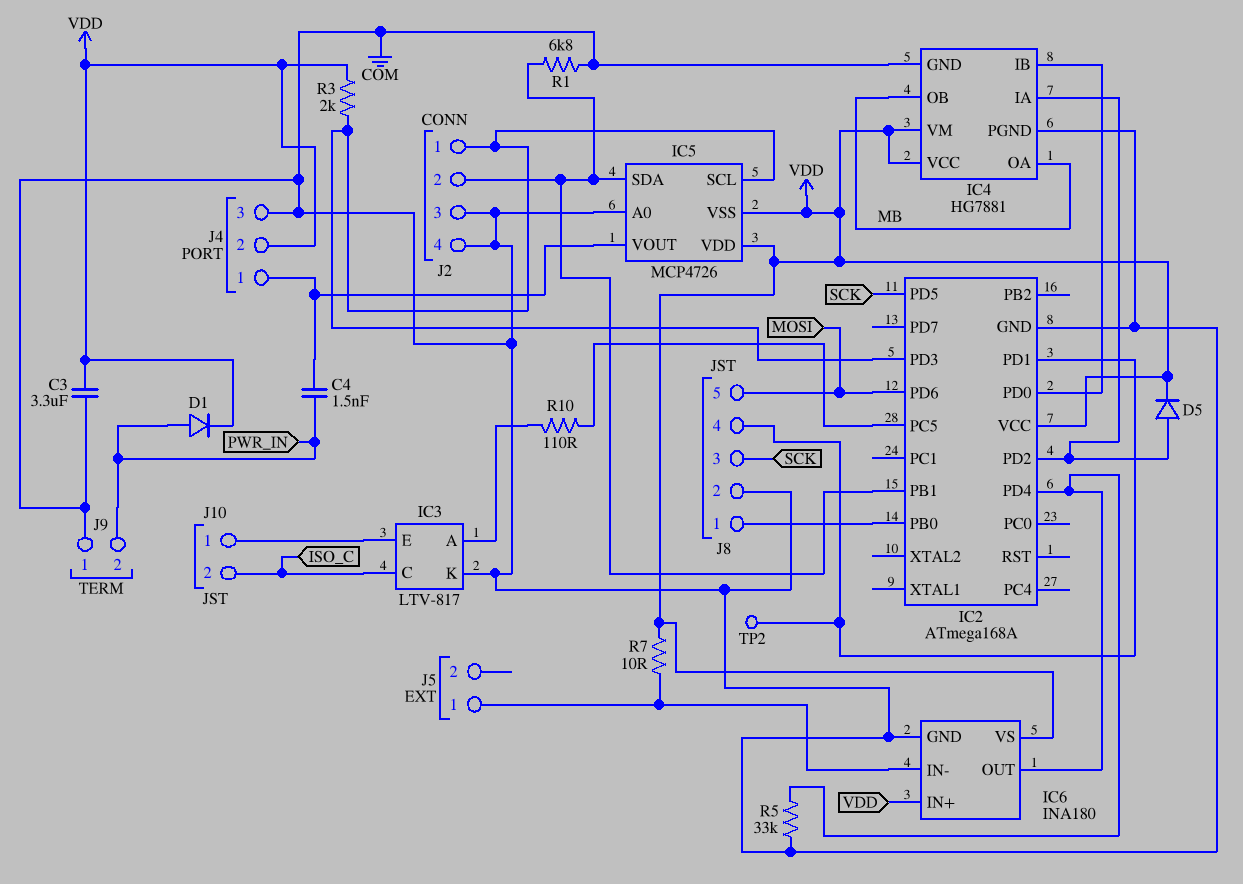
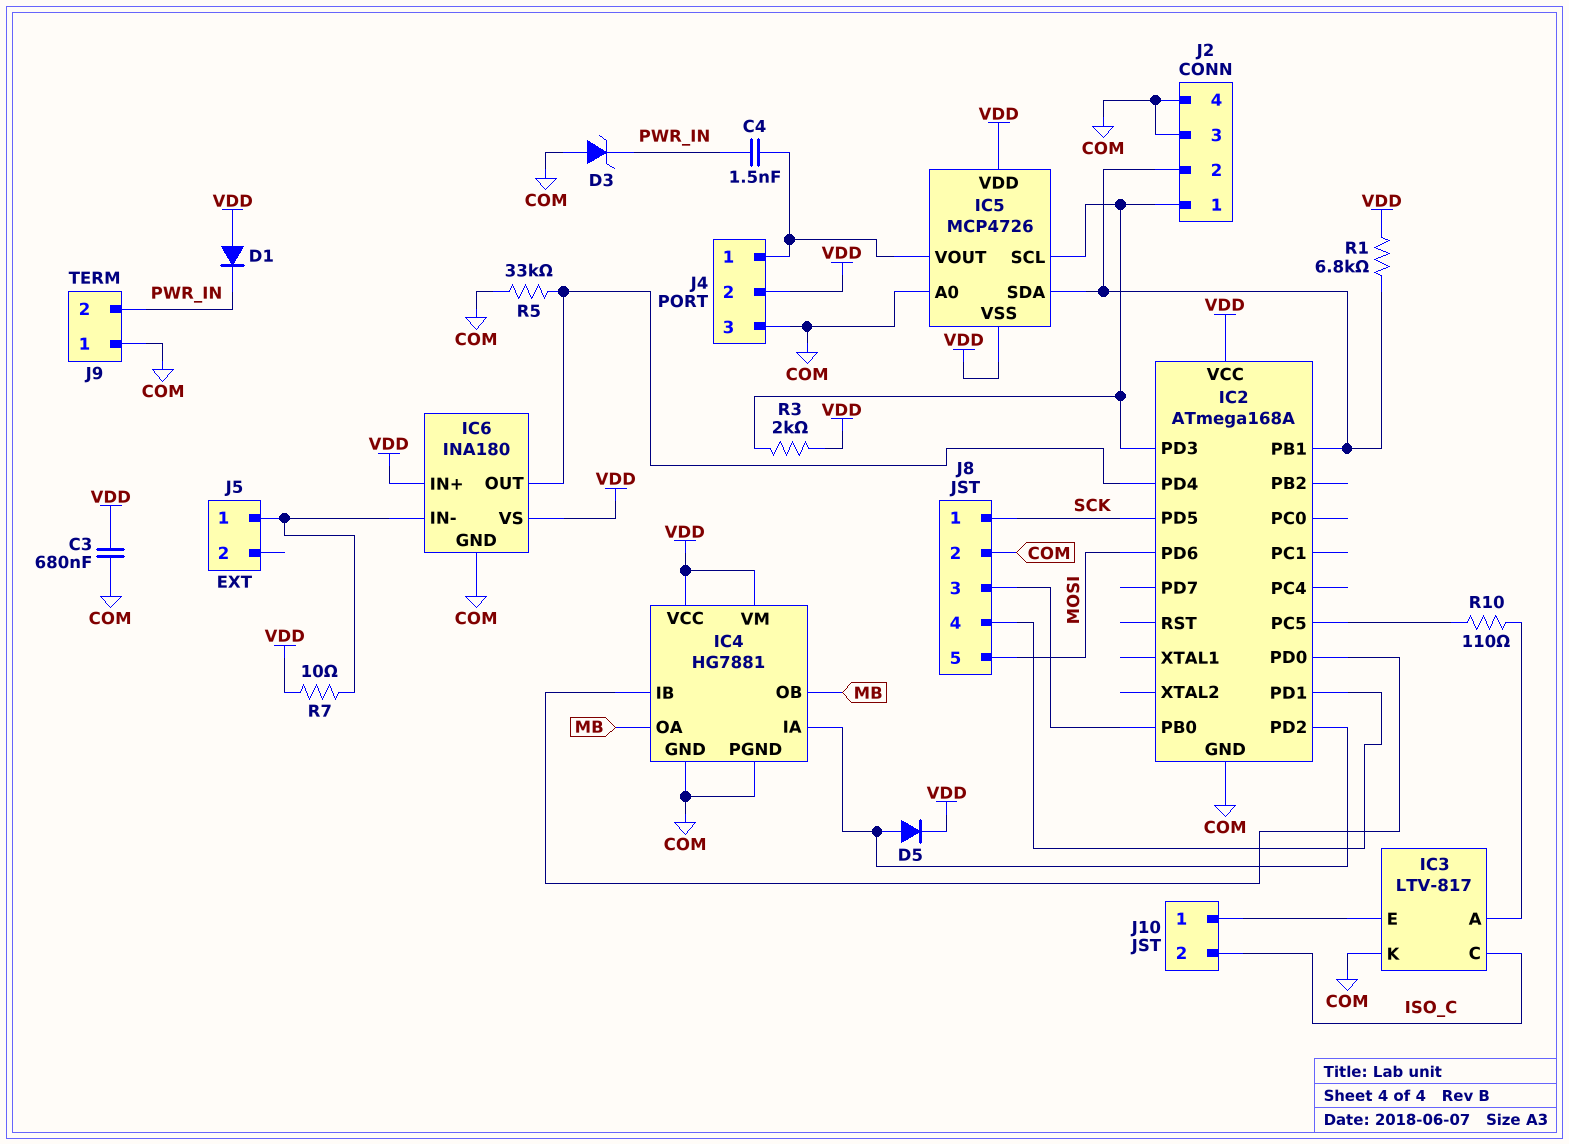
C3: 3.3uF (COM, VDD) -> 680nF (COM, VDD)
D1: diode (A PWR_IN, K VDD) -> diode (A VDD, K PWR_IN)
D3: none -> zener (A COM, K PWR_IN)
J8 pin 1: IC2/PB0 -> SCK
J8 pin 3: SCK -> IC2/PB0
R1: 6.8k (COM, IC2/PB1) -> 6.8k (IC2/PB1, VDD)
TP2: test point (IC2/PD1) -> none

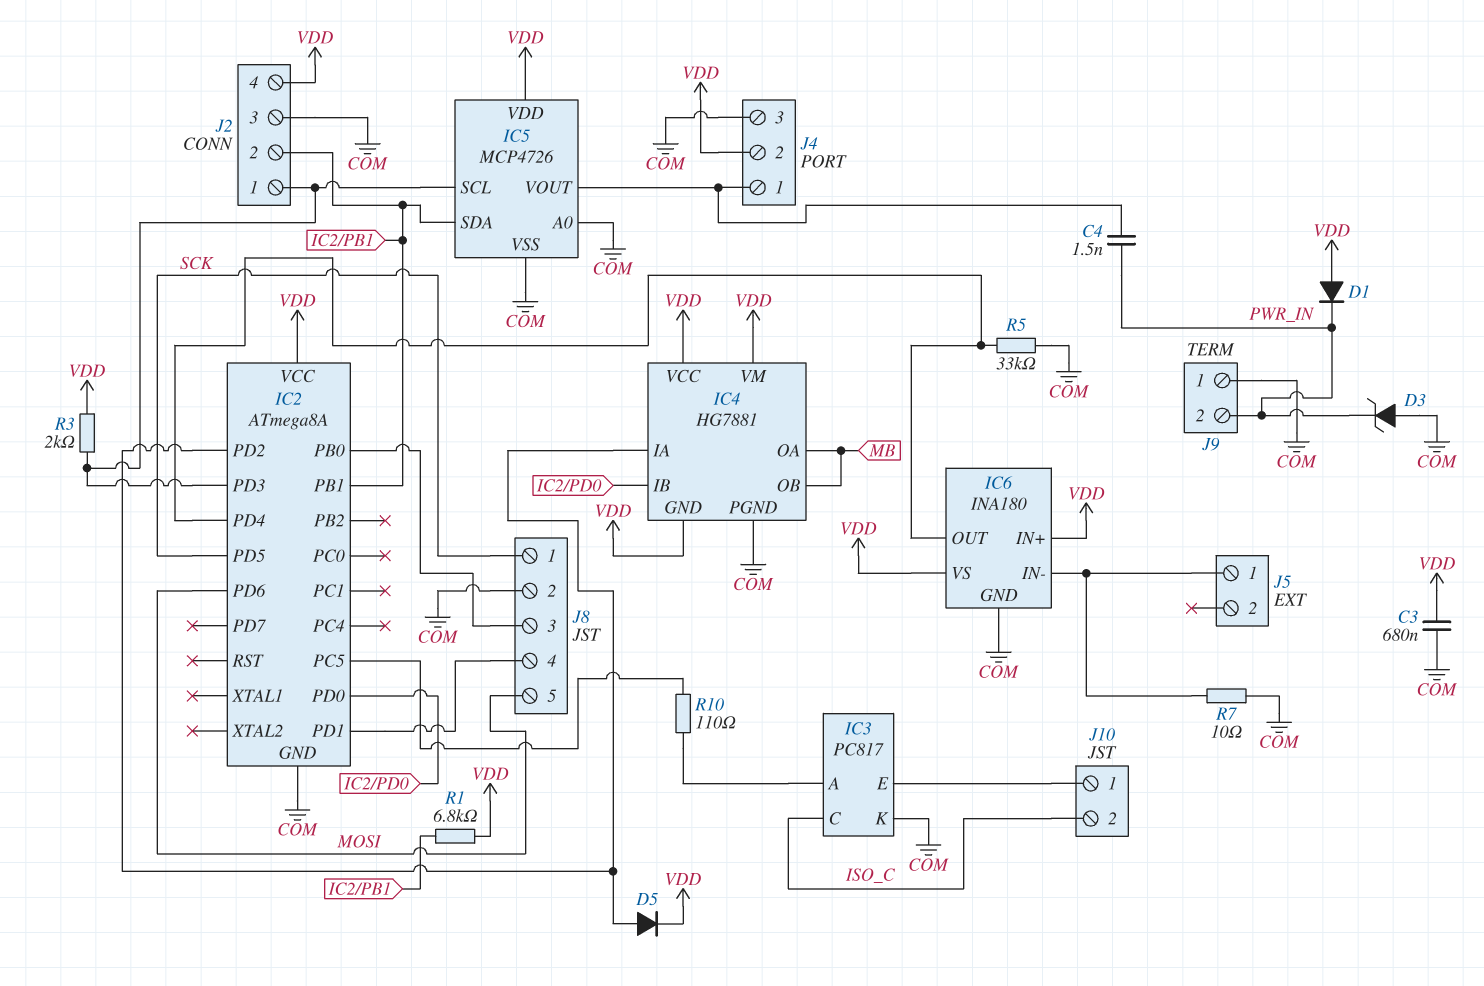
IC2: ATmega168A -> ATmega8A
IC3: LTV-817 -> PC817
IC4 pin GND: COM -> VDD
IC5 pin VSS: VDD -> COM
J2 pin 4: COM -> VDD
R7: 10 (IC6/IN-, VDD) -> 10 (COM, IC6/IN-)

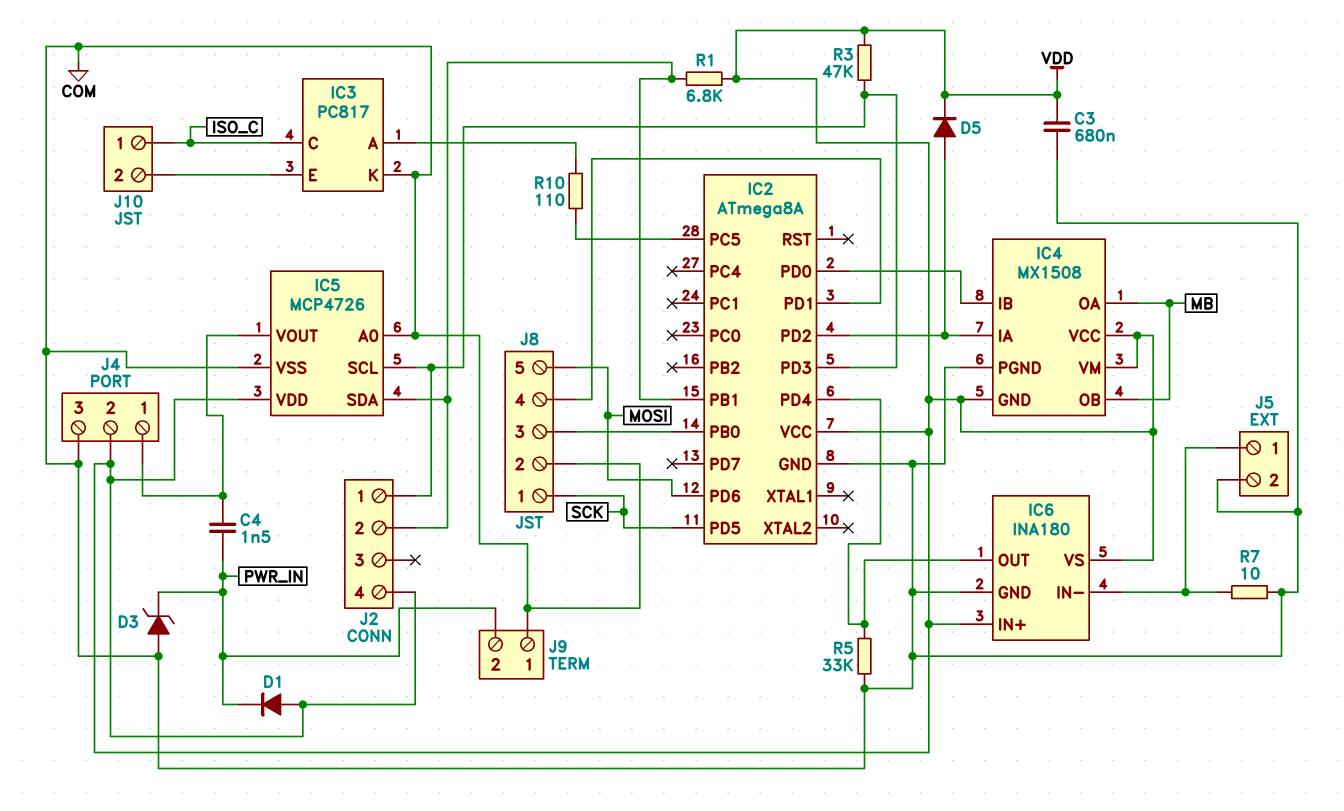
IC4: HG7881 -> MX1508
J2 pin 3: COM -> none
J5 pin 2: none -> COM
J10 pin 1: IC3/E -> ISO_C
J10 pin 2: ISO_C -> IC3/E
R3: 2k (IC2/PD3, VDD) -> 47k (IC2/PD3, VDD)

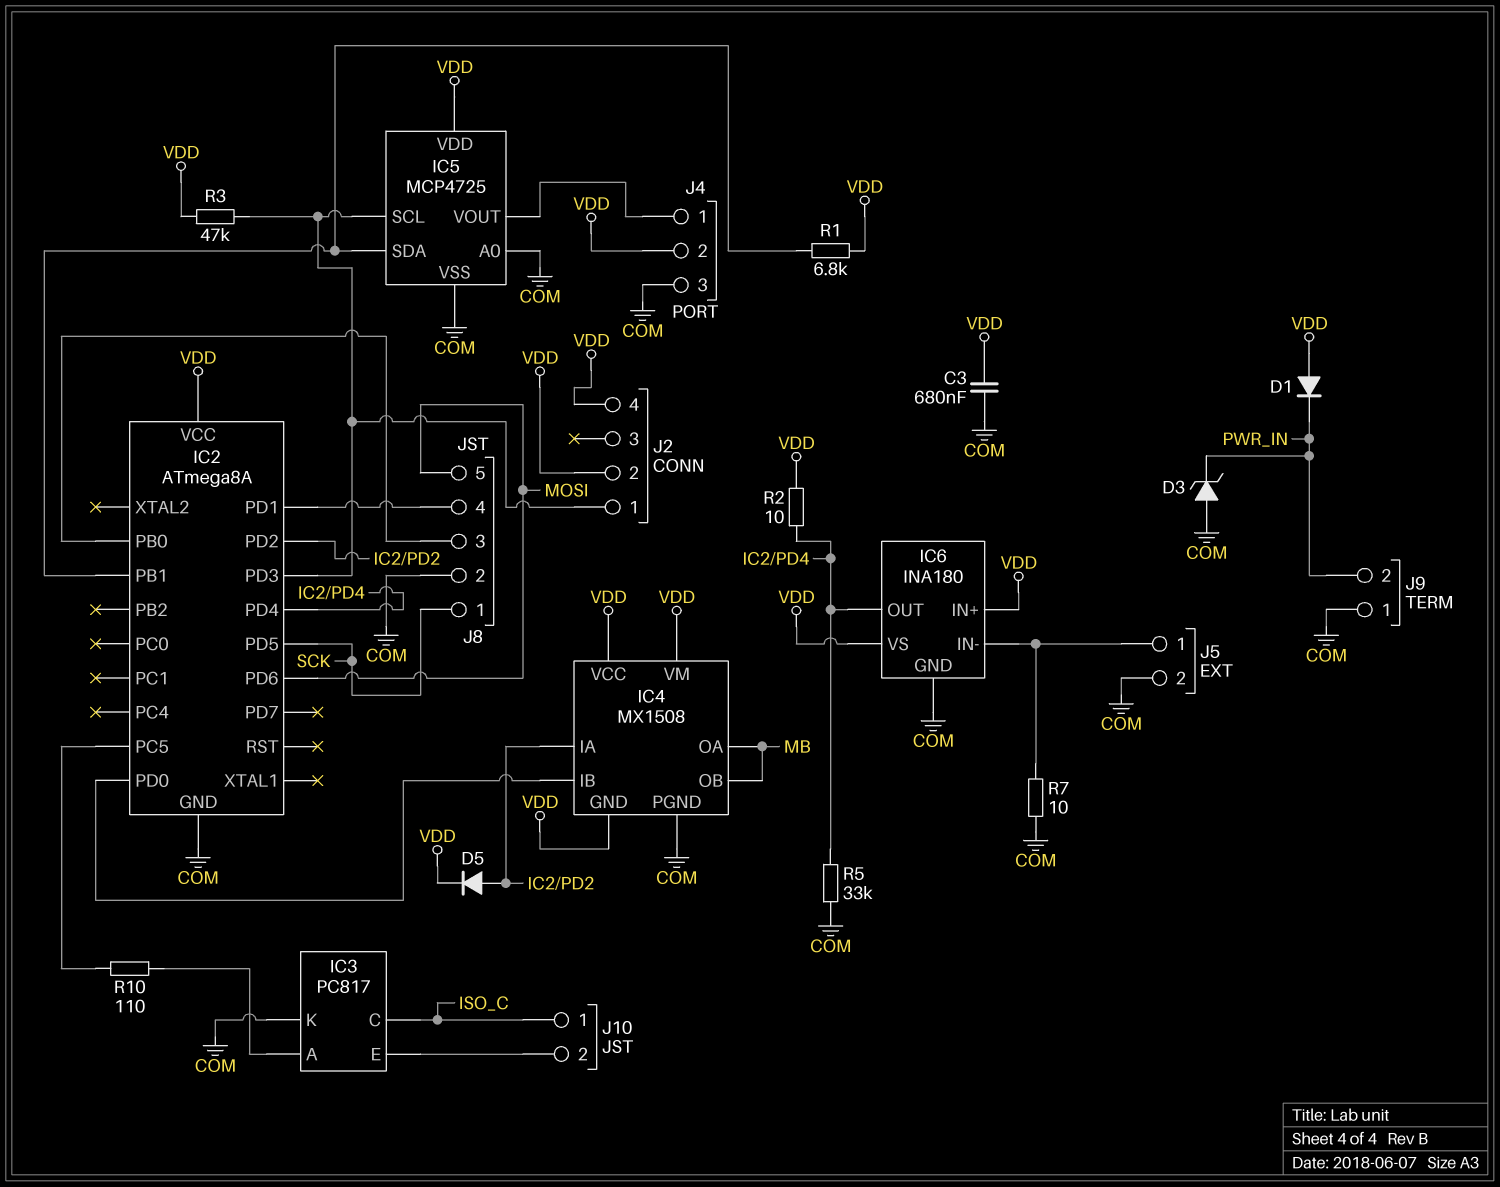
C4: 1.5nF (IC5/VOUT, PWR_IN) -> none
IC5: MCP4726 -> MCP4725
J2 pin 2: IC2/PB1 -> VDD
R2: none -> 10 (IC2/PD4, VDD)

